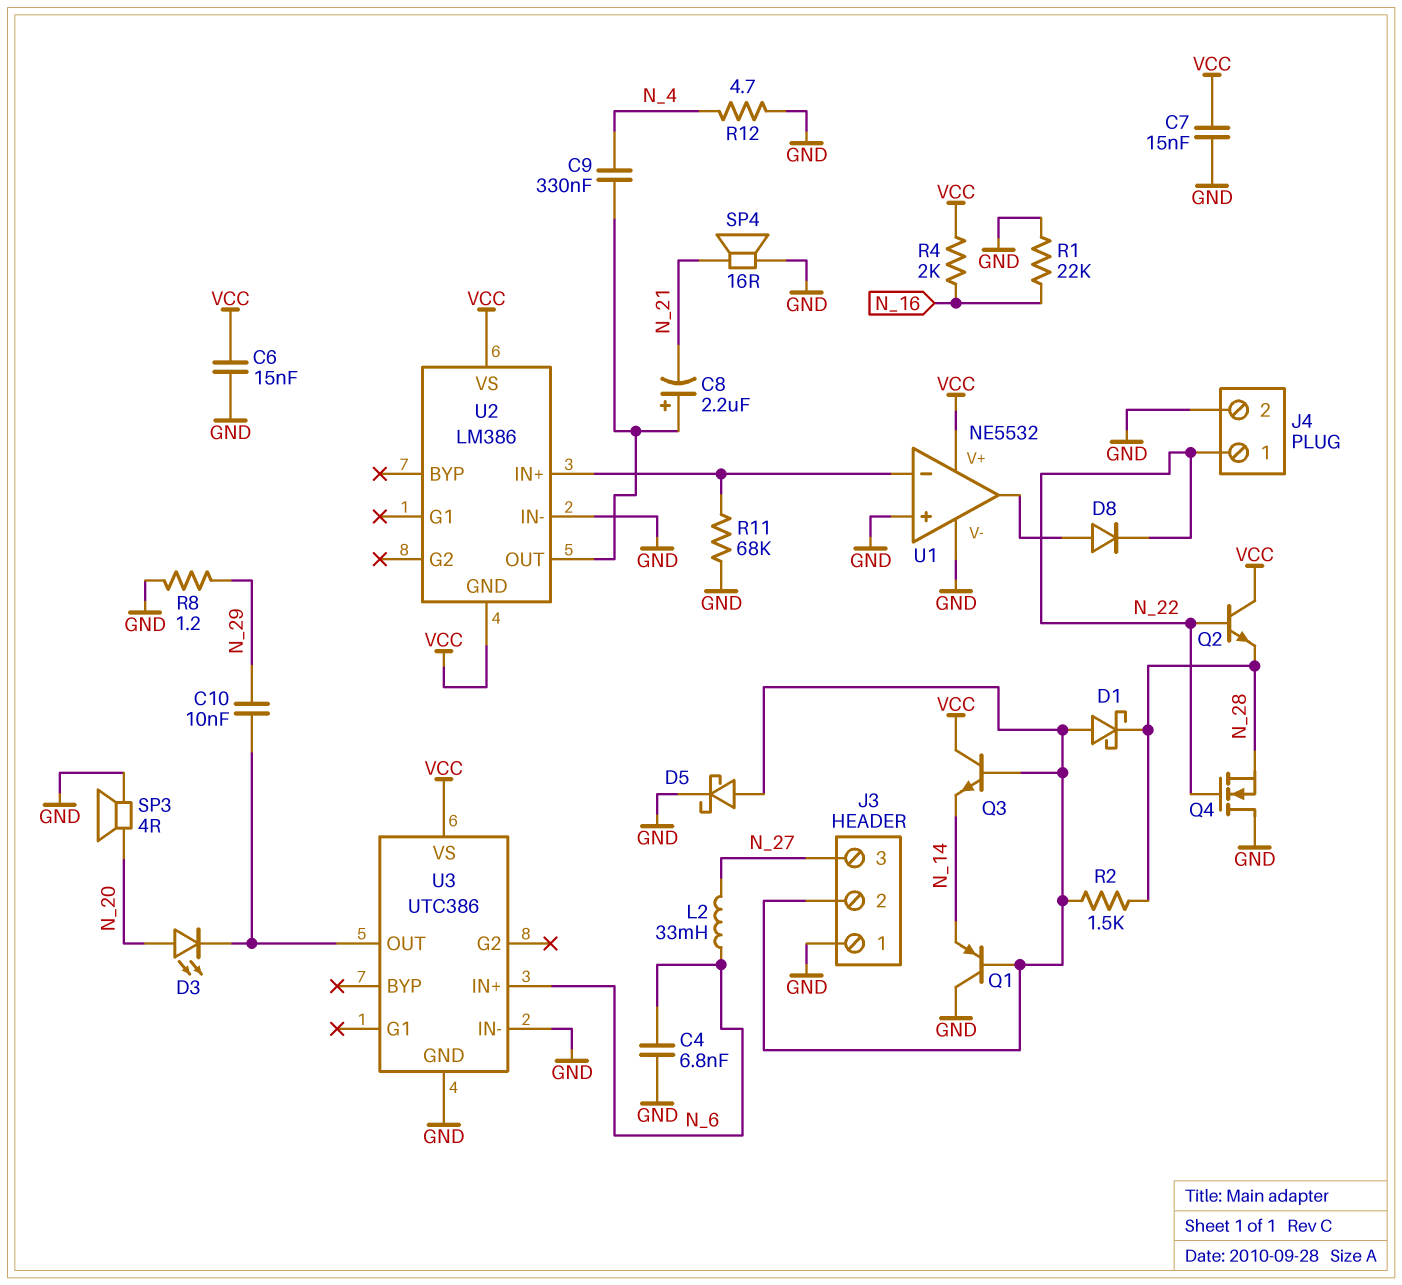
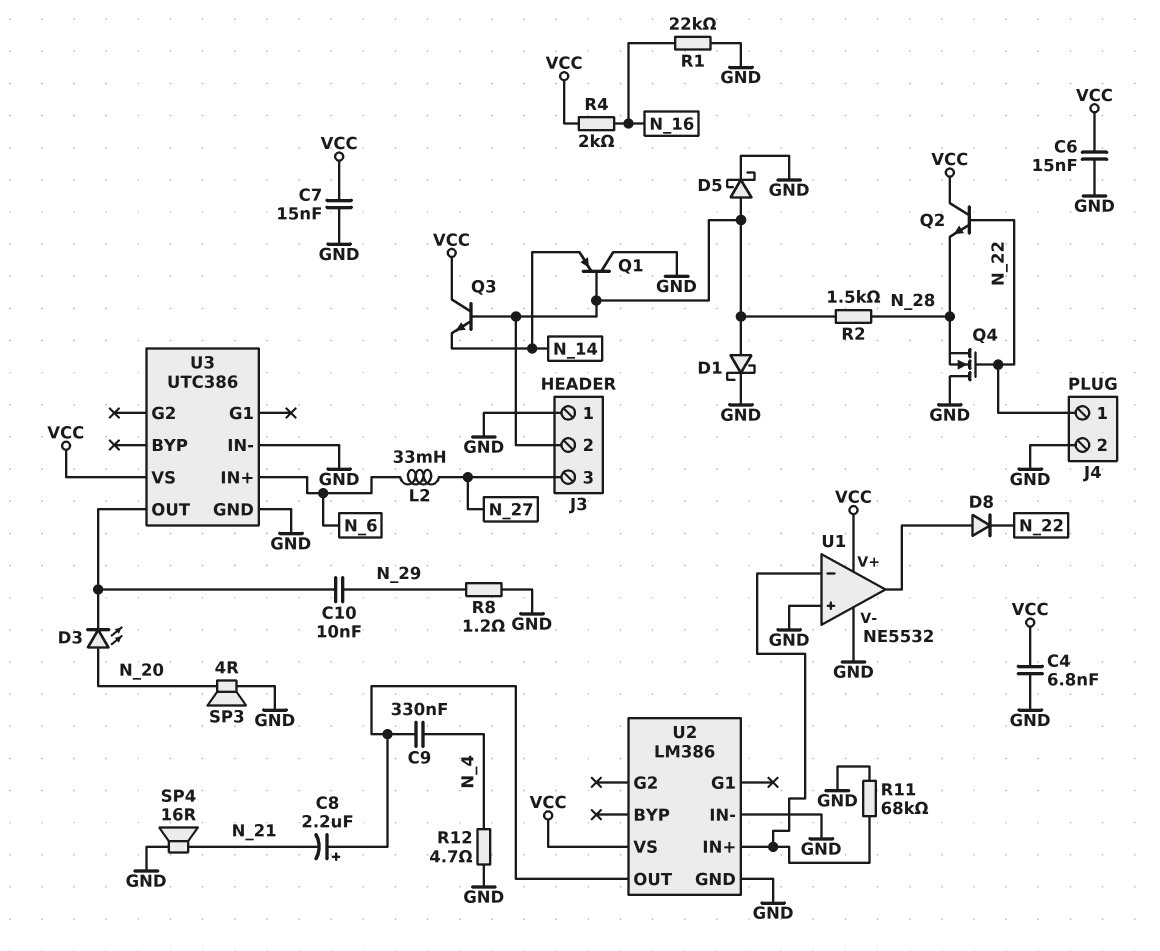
C4: 6.8nF (GND, N_6) -> 6.8nF (GND, VCC)
D1: schottky (A J3/2, K N_28) -> schottky (A J3/2, K GND)
U2 pin GND: VCC -> GND

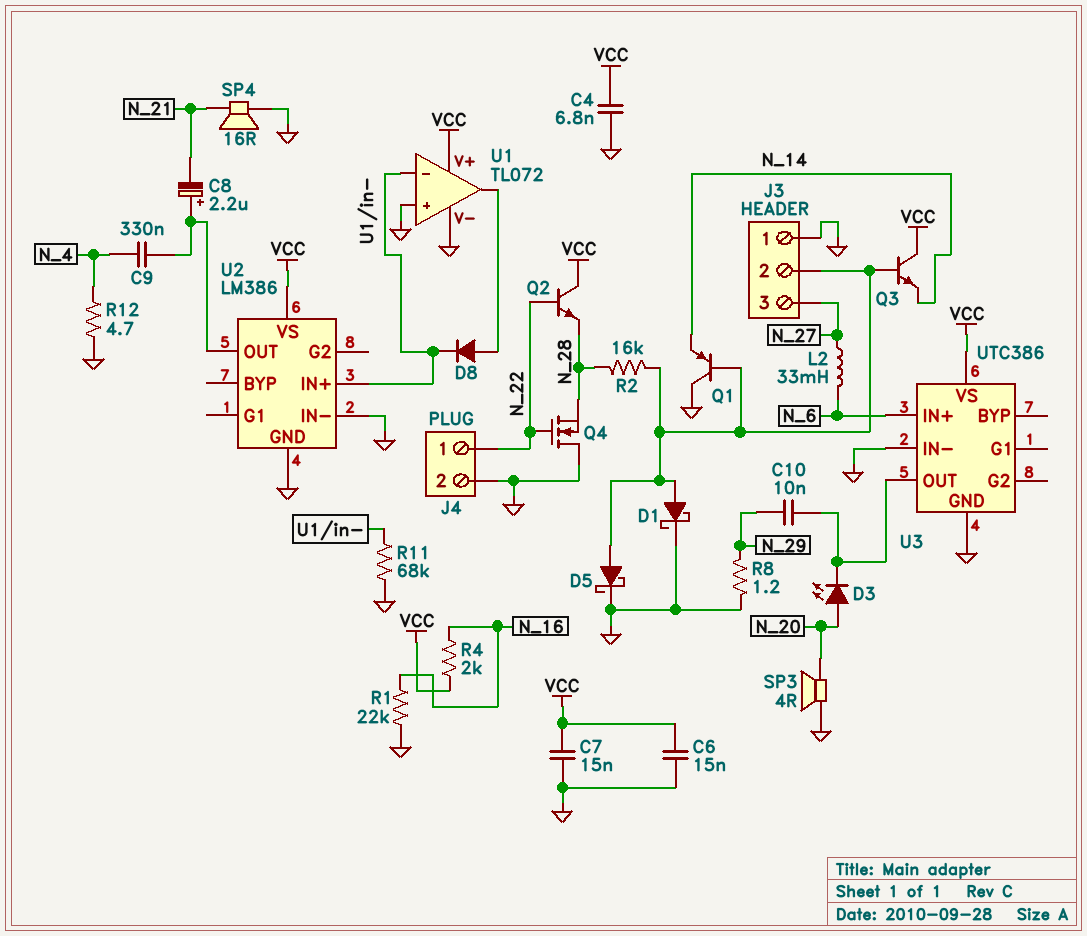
D8: diode (A U1/out, K N_22) -> diode (A U1/out, K U1/in-)
R2: 1.5k (J3/2, N_28) -> 16k (J3/2, N_28)
U1: NE5532 -> TL072

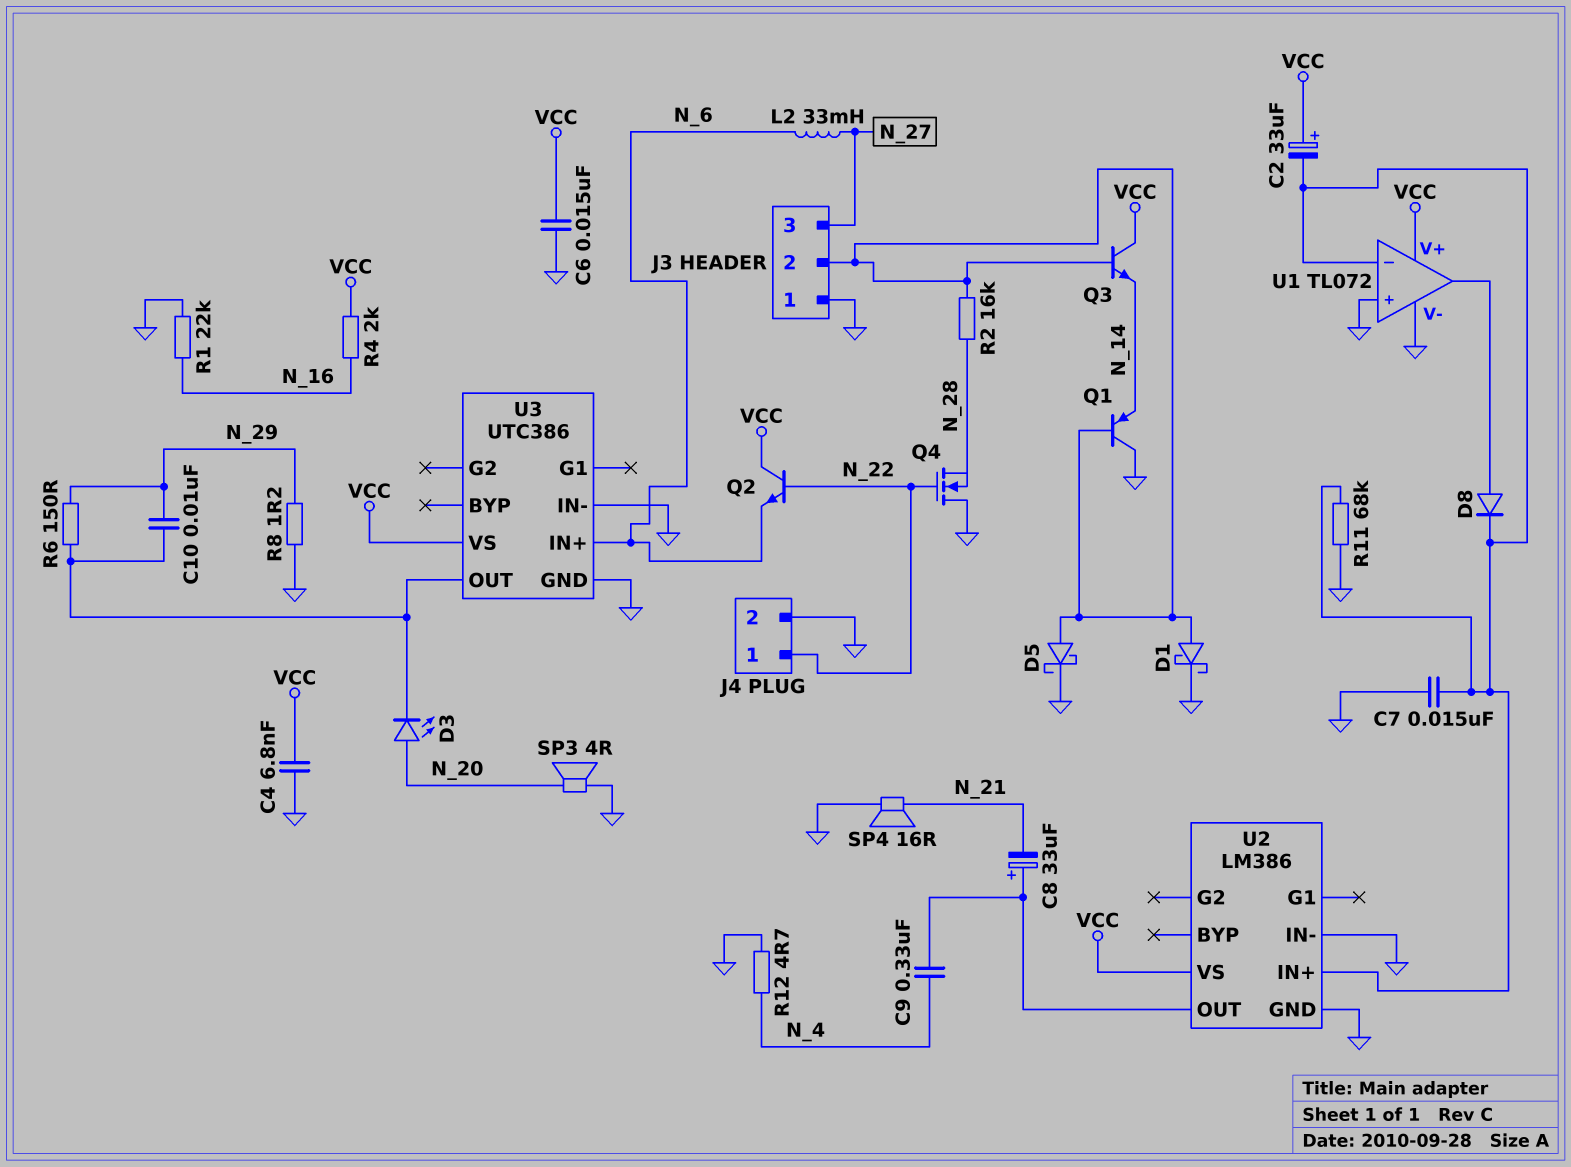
C2: none -> 33uF (plus VCC, minus U1/in-)
C7: 15nF (GND, VCC) -> 15nF (GND, U1/in-)
C8: 2.2uF (plus U2/OUT, minus N_21) -> 33uF (plus U2/OUT, minus N_21)
Q2: NPN (B N_22, C VCC, E N_28) -> NPN (B N_22, C VCC, E N_6)
R6: none -> 150 (N_29, U3/OUT)

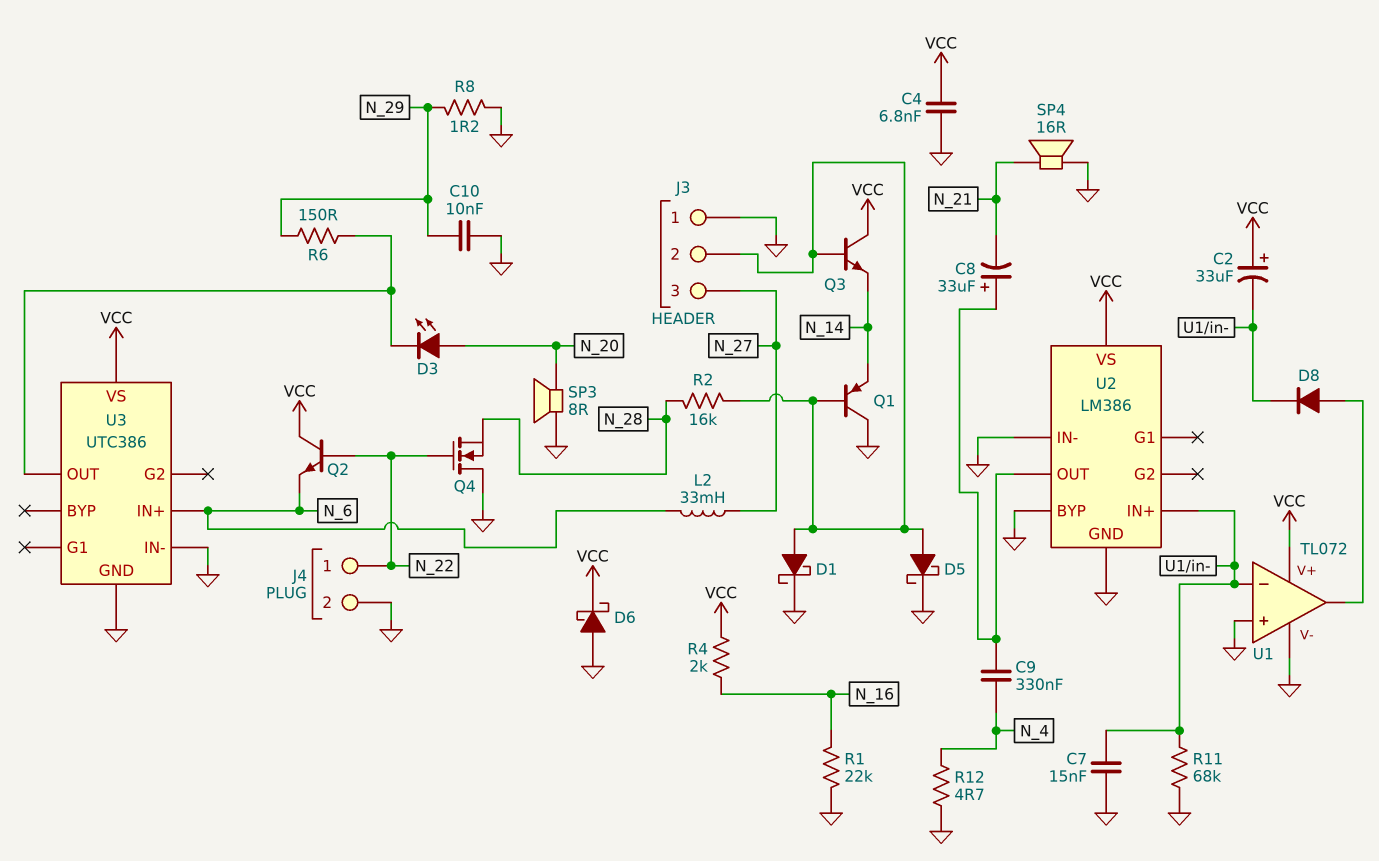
C6: 15nF (GND, VCC) -> none
C10: 10nF (N_29, U3/OUT) -> 10nF (GND, N_29)
D6: none -> schottky (A GND, K VCC)
SP3: speaker 4R (GND, N_20) -> speaker 8R (GND, N_20)
U2 pin BYP: none -> GND

